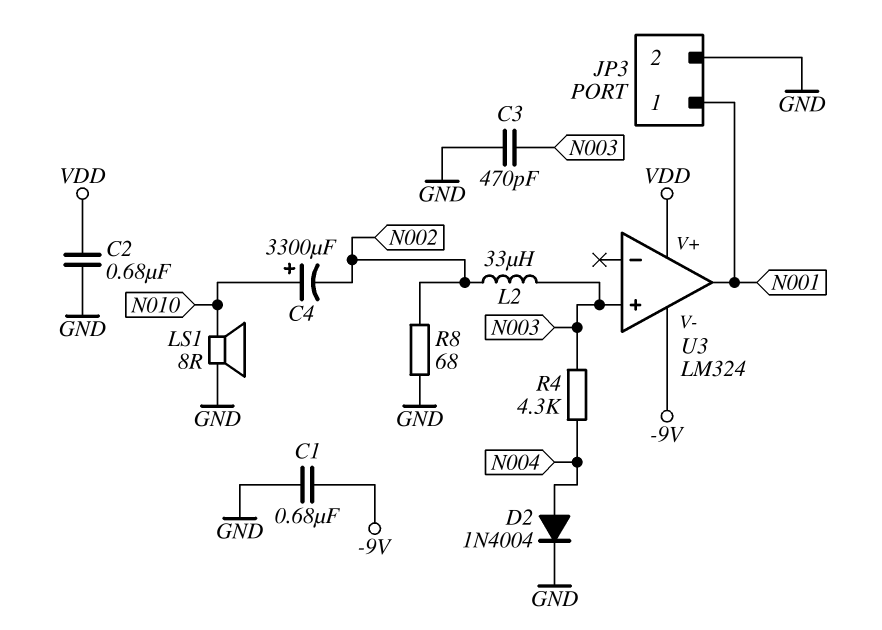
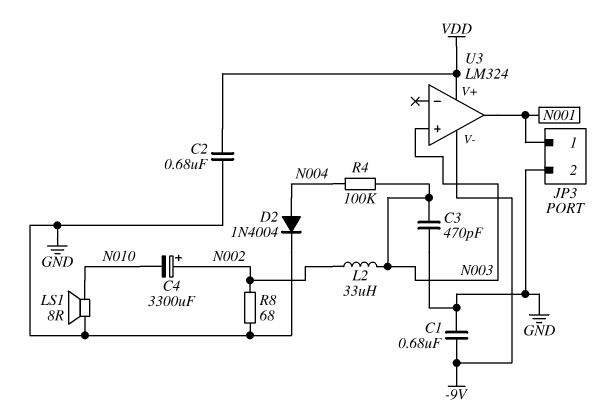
C4: 3300uF (plus N010, minus N002) -> 3300uF (plus N002, minus N010)
R4: 4.3k (N003, N004) -> 100k (N003, N004)

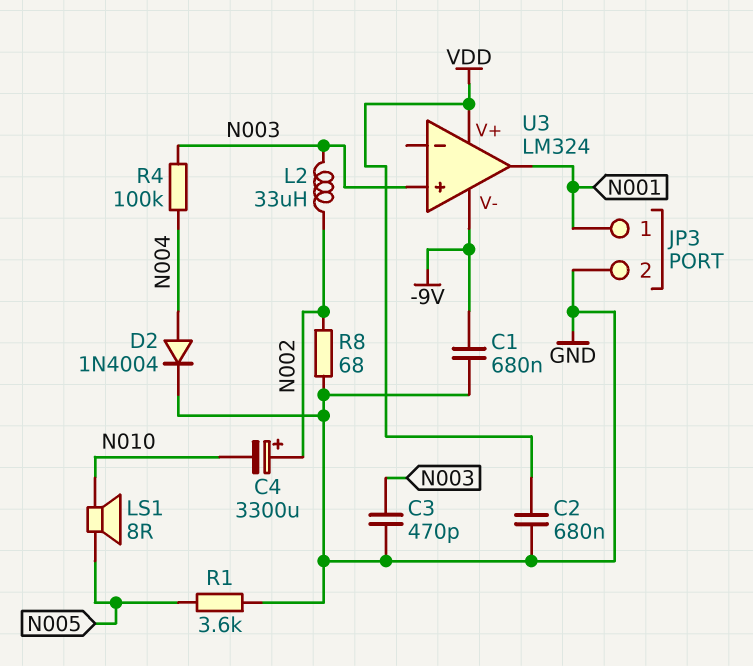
LS1: speaker 8R (GND, N010) -> speaker 8R (N005, N010)
R1: none -> 3.6k (GND, N005)

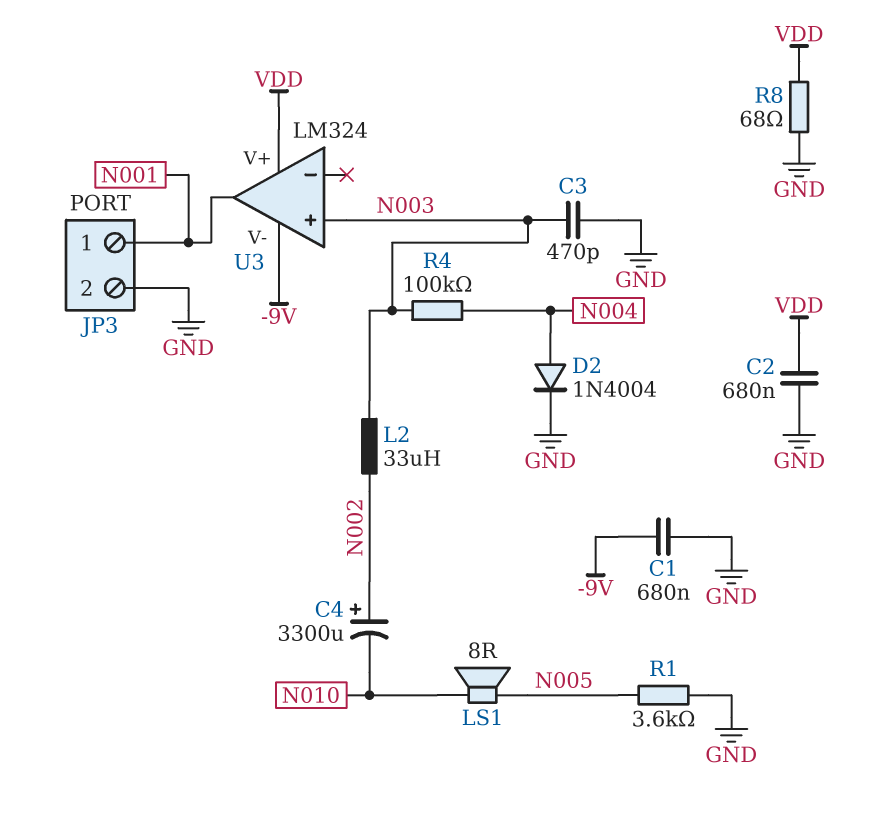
R8: 68 (GND, N002) -> 68 (GND, VDD)

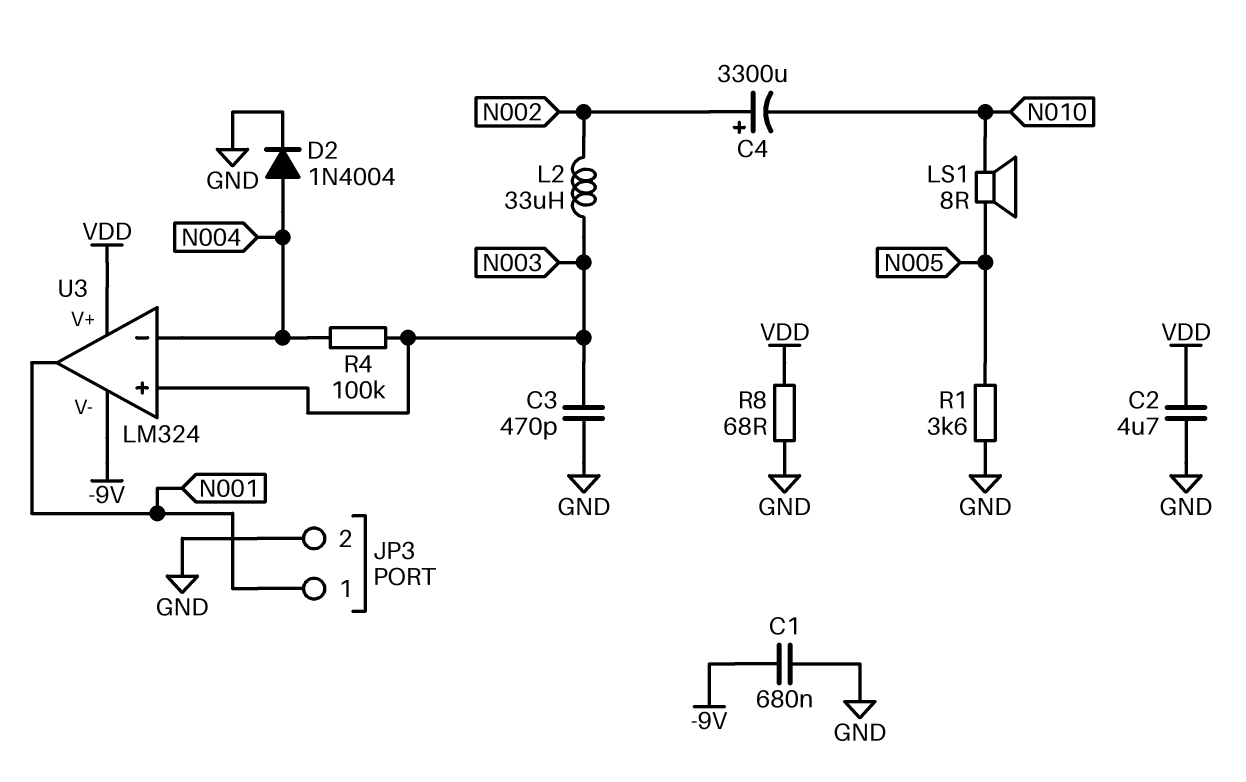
C2: 680nF (GND, VDD) -> 4.7uF (GND, VDD)
U3 pin in-: none -> N004

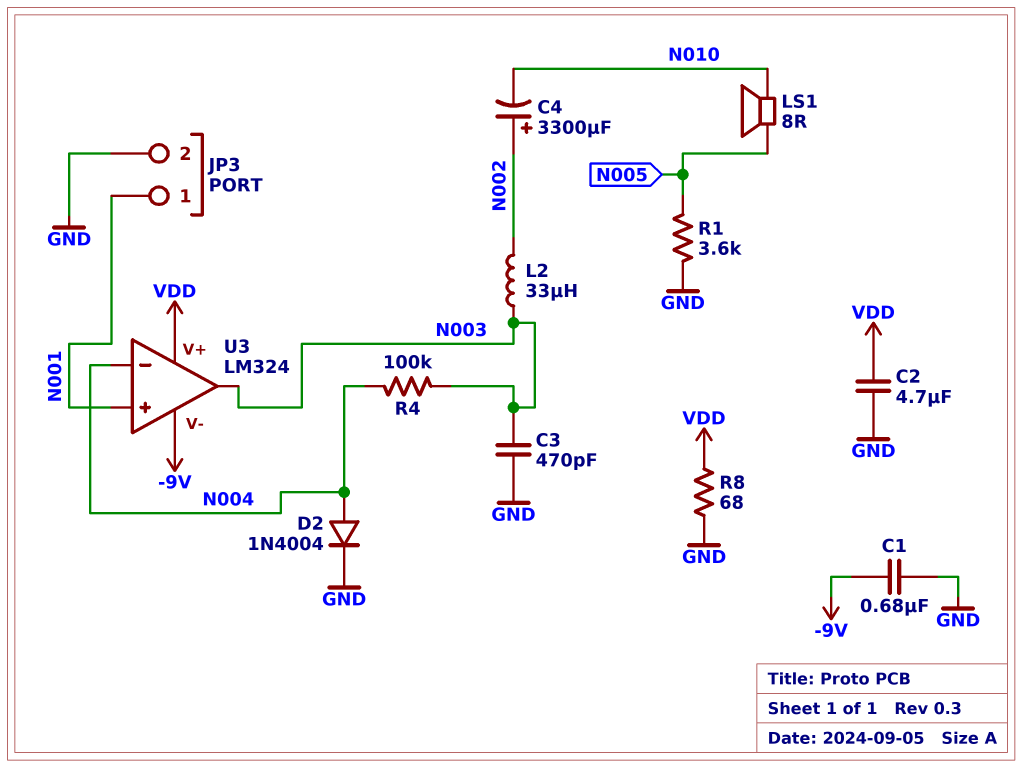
U3 pin in+: N003 -> N001
U3 pin out: N001 -> N003

